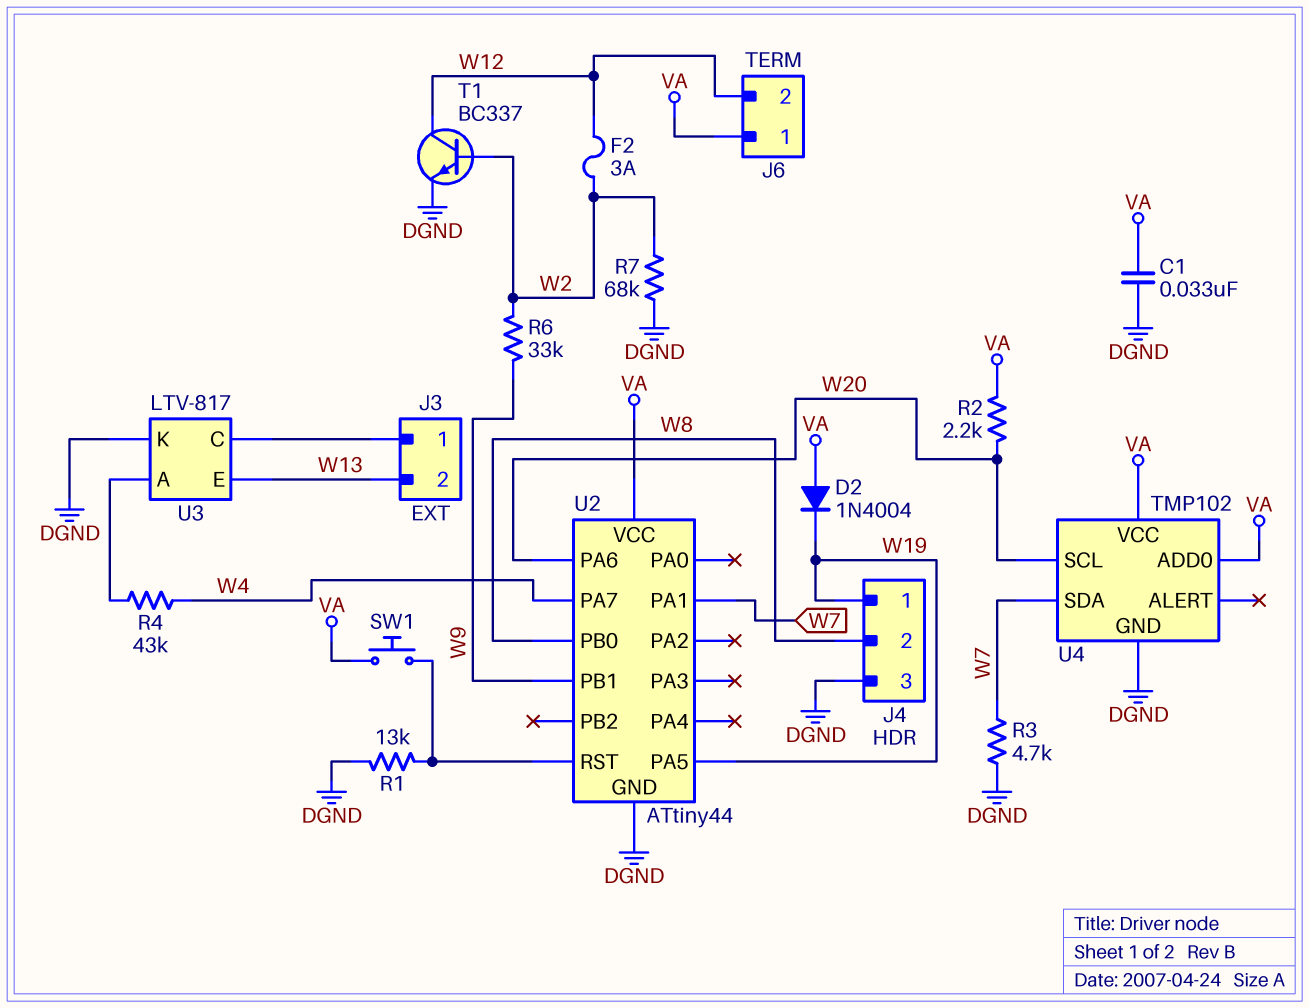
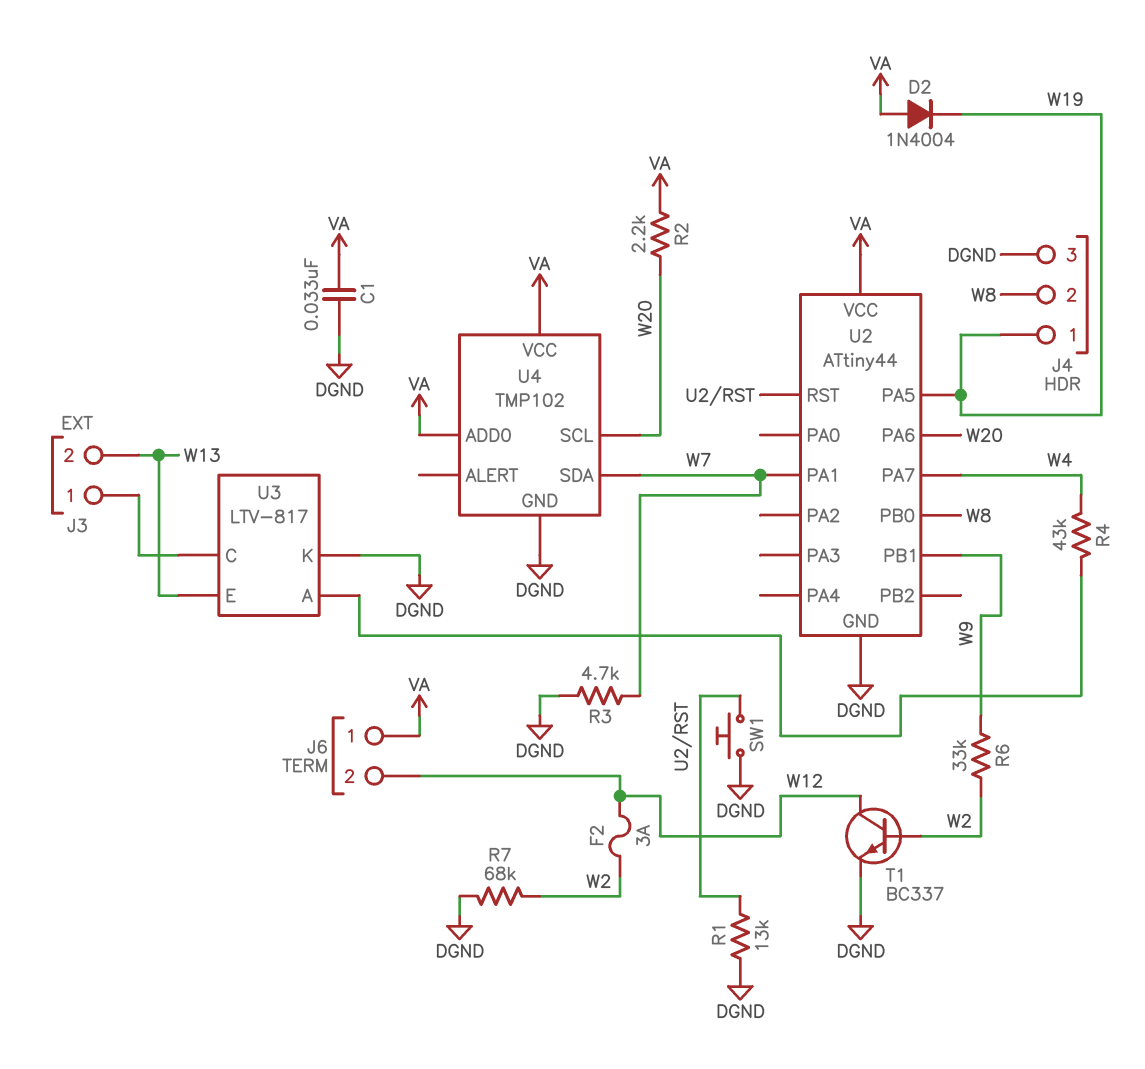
SW1: button (U2/RST, VA) -> button (DGND, U2/RST)

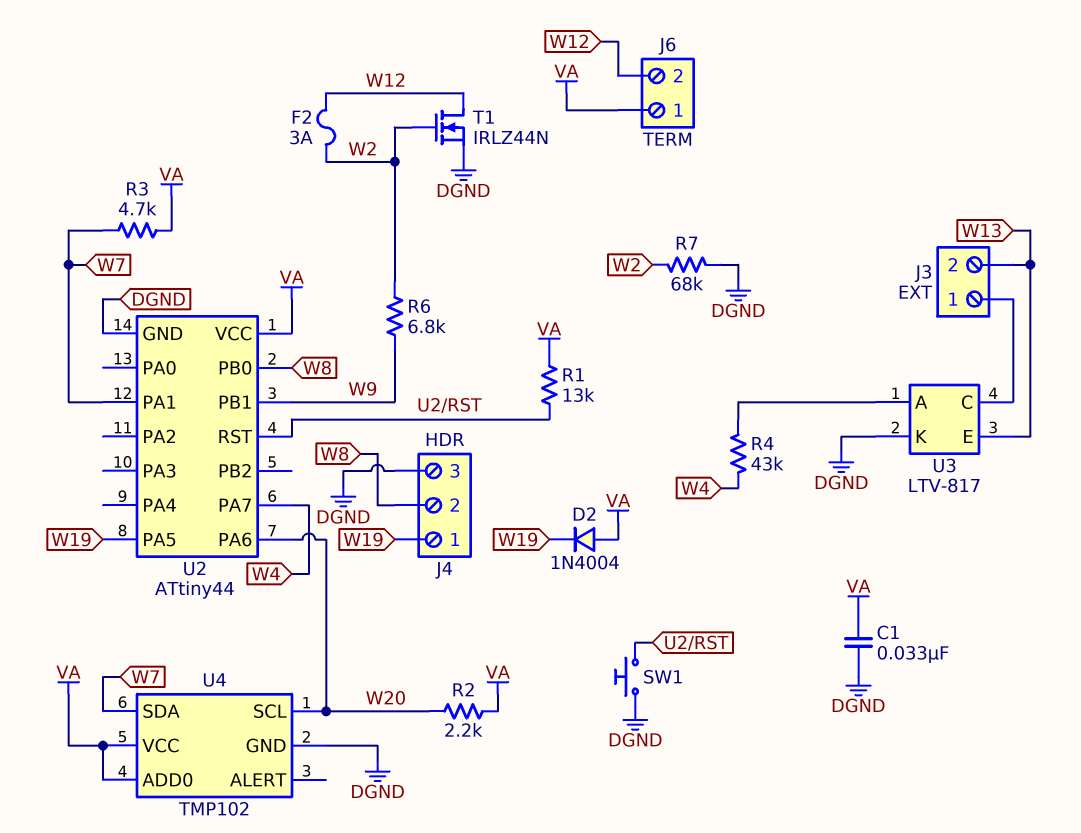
R1: 13k (DGND, U2/RST) -> 13k (U2/RST, VA)
R3: 4.7k (DGND, W7) -> 4.7k (VA, W7)
R6: 33k (W2, W9) -> 6.8k (W2, W9)
T1: NPN BC337 (B W2, C W12, E DGND) -> NMOS IRLZ44N (G W2, D W12, S DGND)

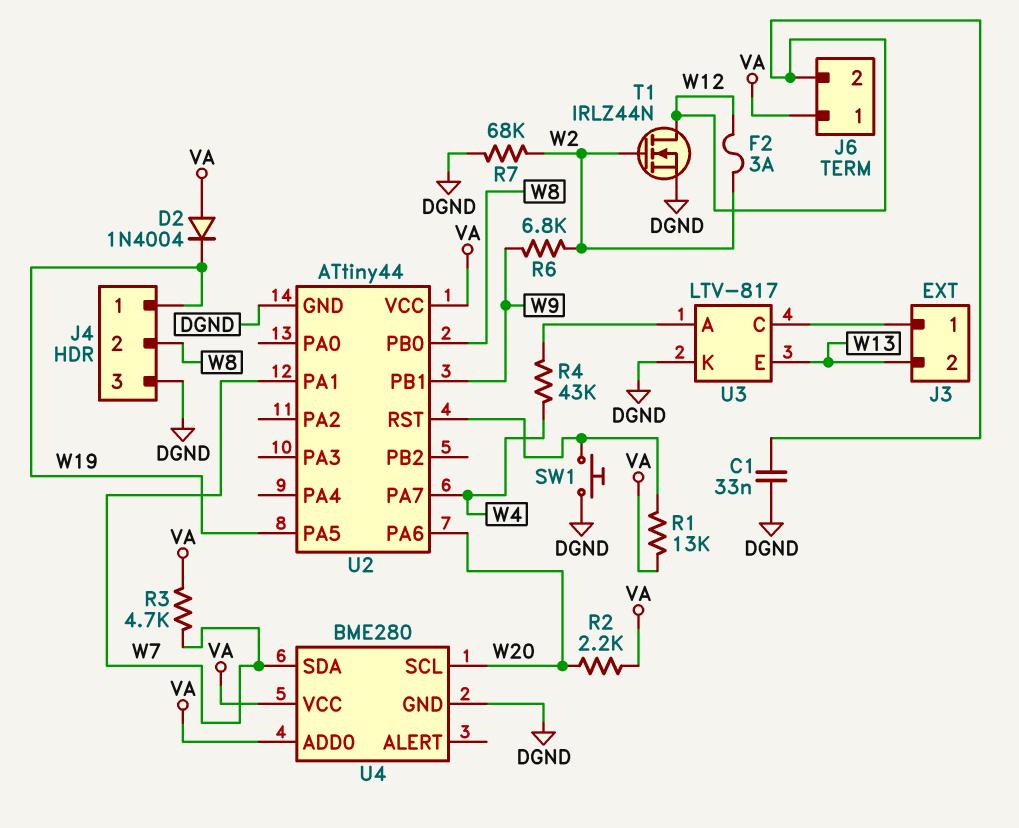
C1: 33nF (DGND, VA) -> 33nF (DGND, W12)
U4: TMP102 -> BME280

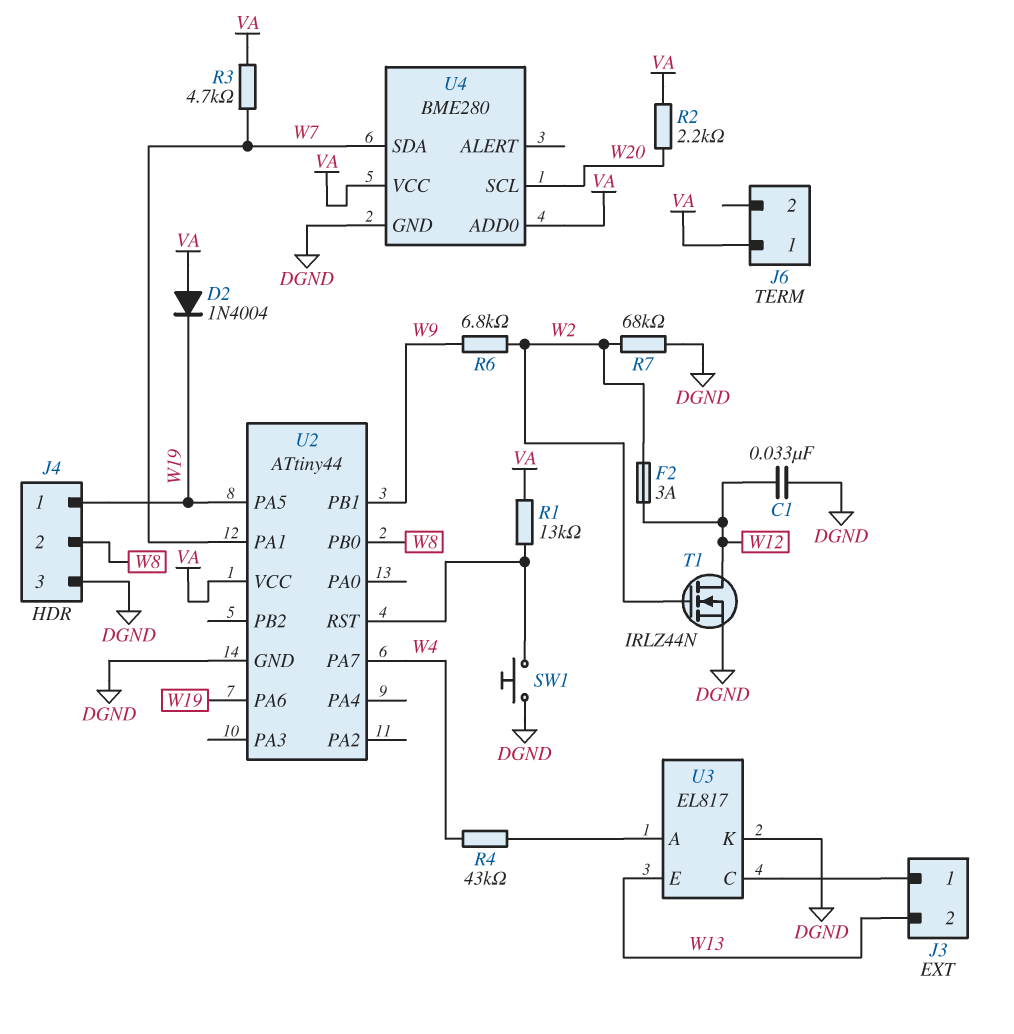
J6 pin 2: W12 -> none
U2 pin PA6: W20 -> W19
U3: LTV-817 -> EL817

